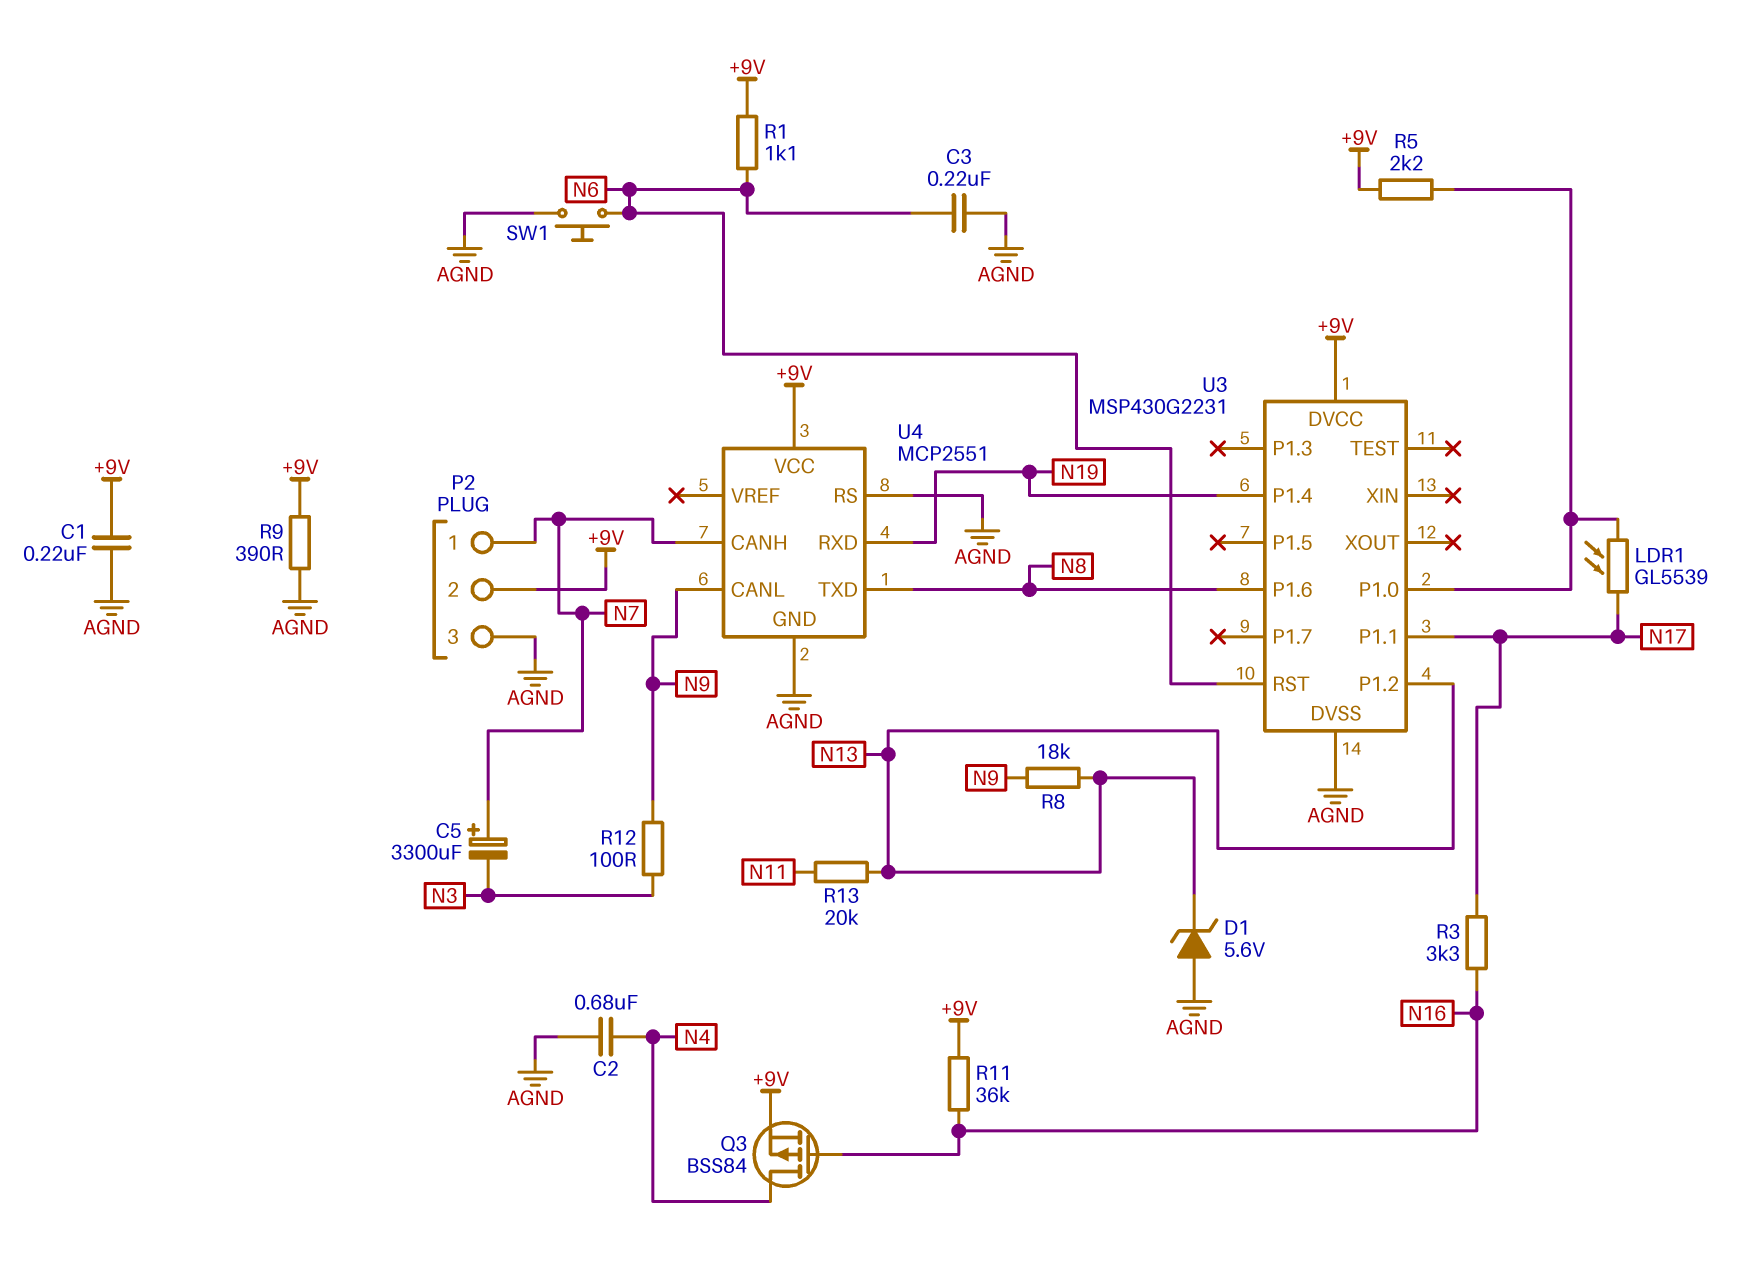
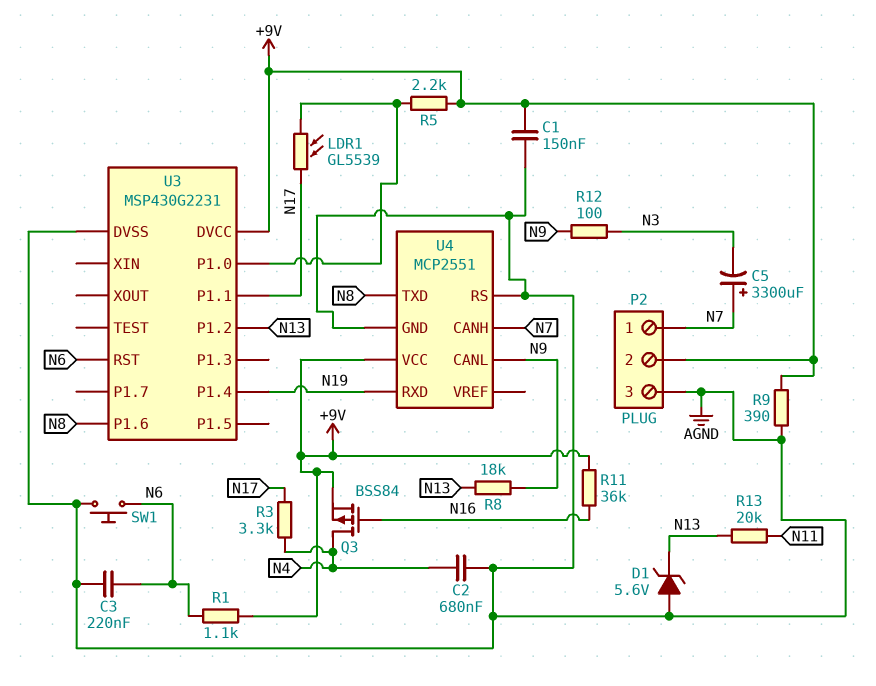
C1: 220nF (+9V, AGND) -> 150nF (+9V, AGND)
R3: 3.3k (N16, N17) -> 3.3k (N4, N17)

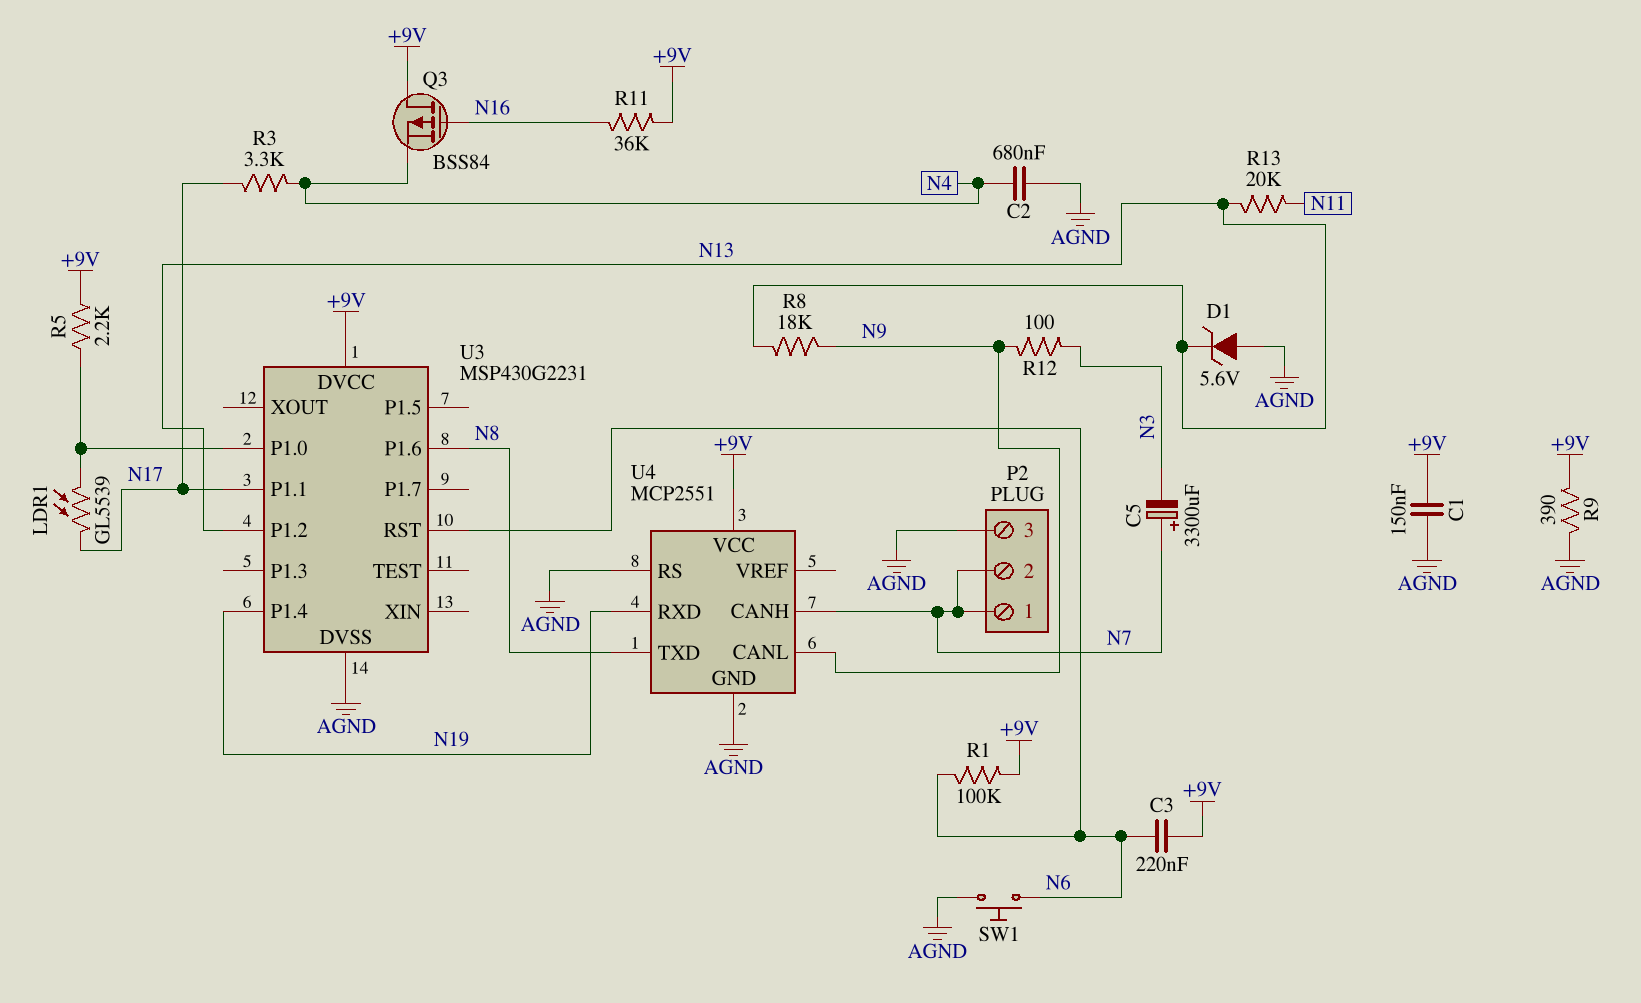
C3: 220nF (AGND, N6) -> 220nF (+9V, N6)
P2 pin 2: +9V -> N7
Q3: PMOS BSS84 (G N16, D N4, S +9V) -> PMOS BSS84 (G N16, D +9V, S N4)
R1: 1.1k (+9V, N6) -> 100k (+9V, N6)

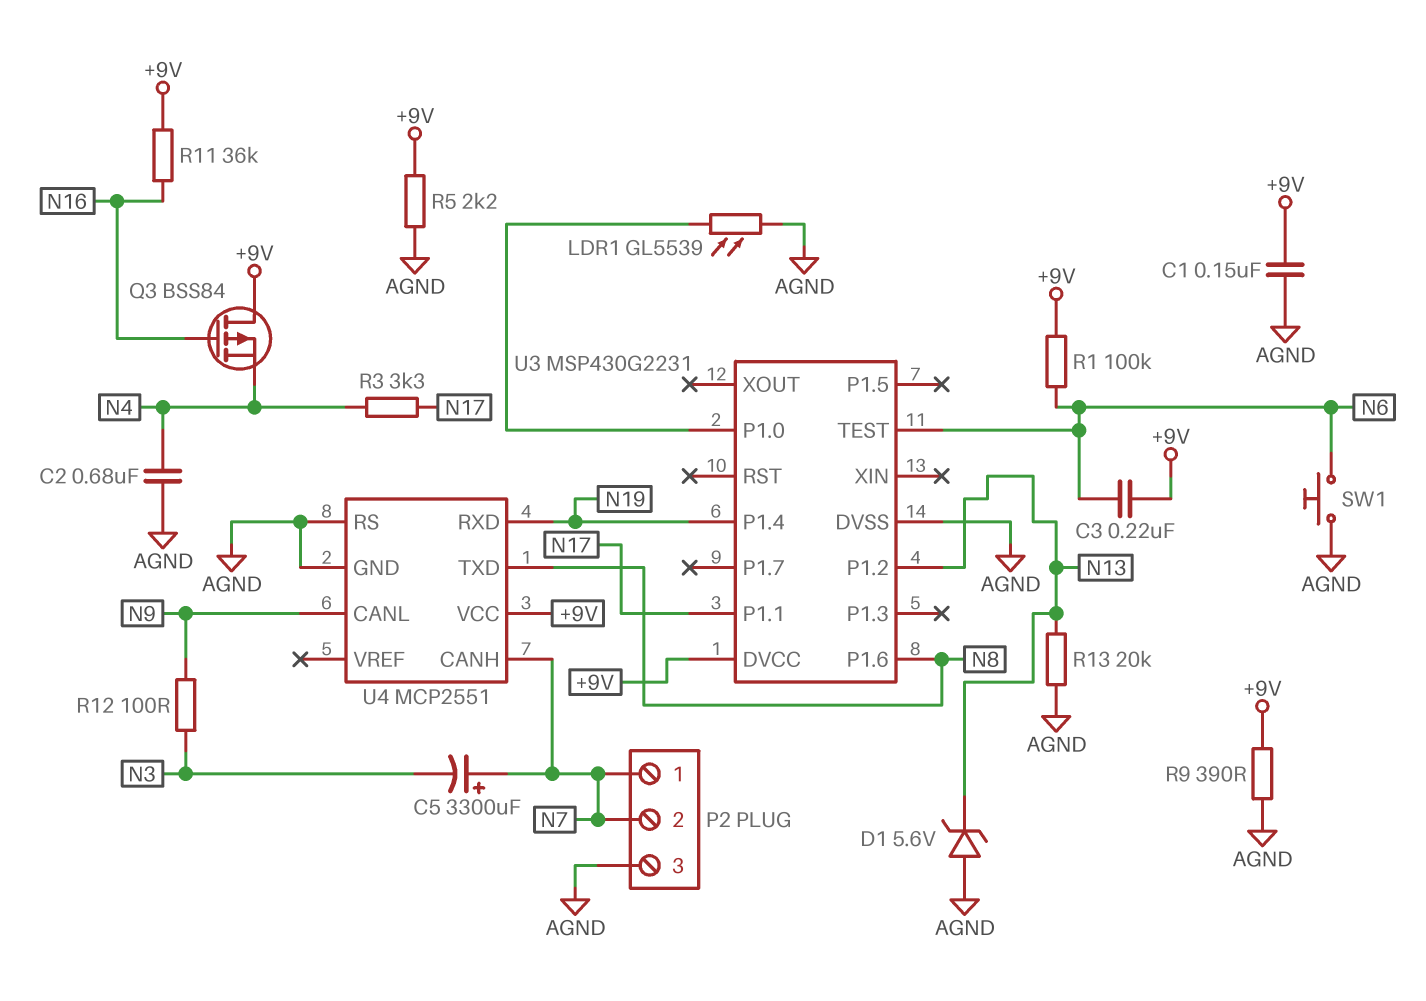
LDR1: GL5539 (N17, U3/P1.0) -> GL5539 (AGND, U3/P1.0)
R5: 2.2k (+9V, U3/P1.0) -> 2.2k (+9V, AGND)
R8: 18k (N9, N13) -> none
R13: 20k (N11, N13) -> 20k (AGND, N13)
U3 pin RST: N6 -> none
U3 pin TEST: none -> N6

